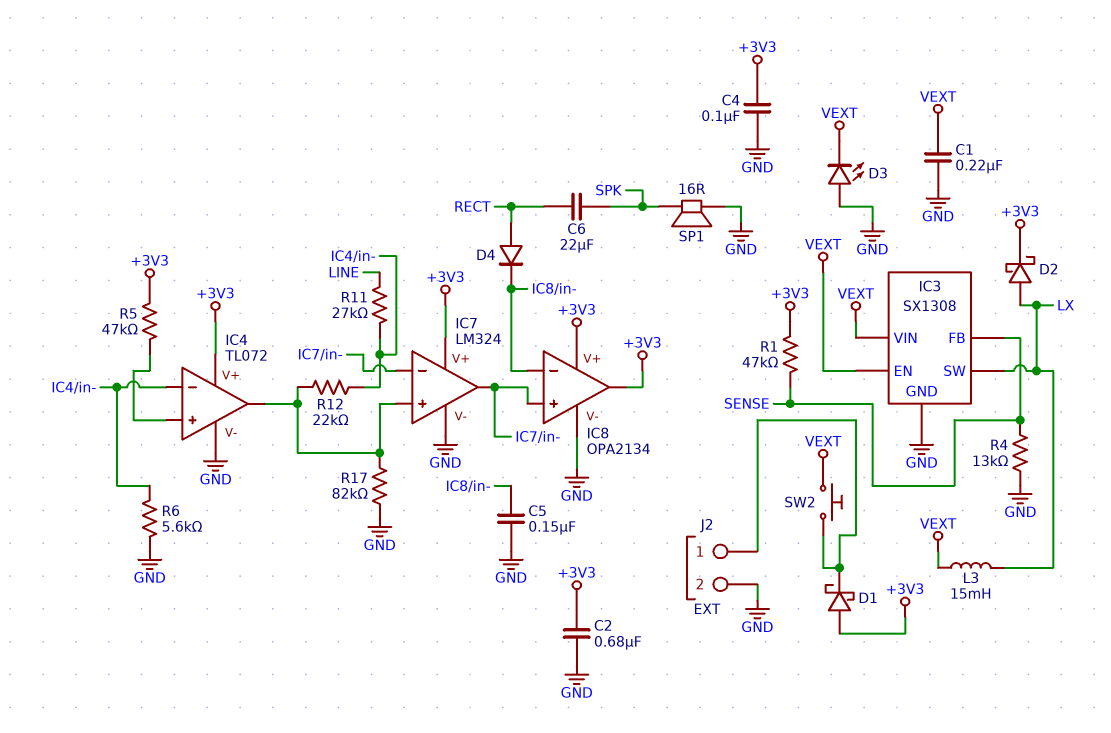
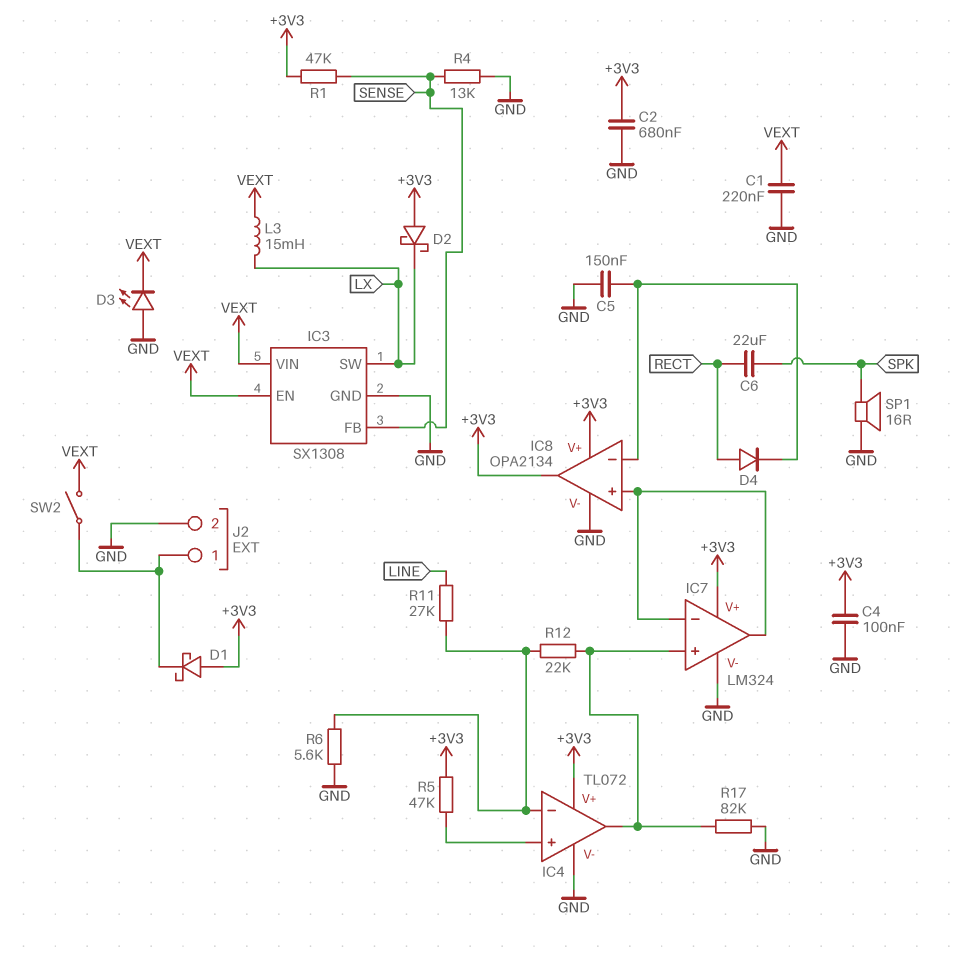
D2: schottky (A LX, K +3V3) -> schottky (A +3V3, K LX)
SW2: button (J2/1, VEXT) -> switch (J2/1, VEXT)

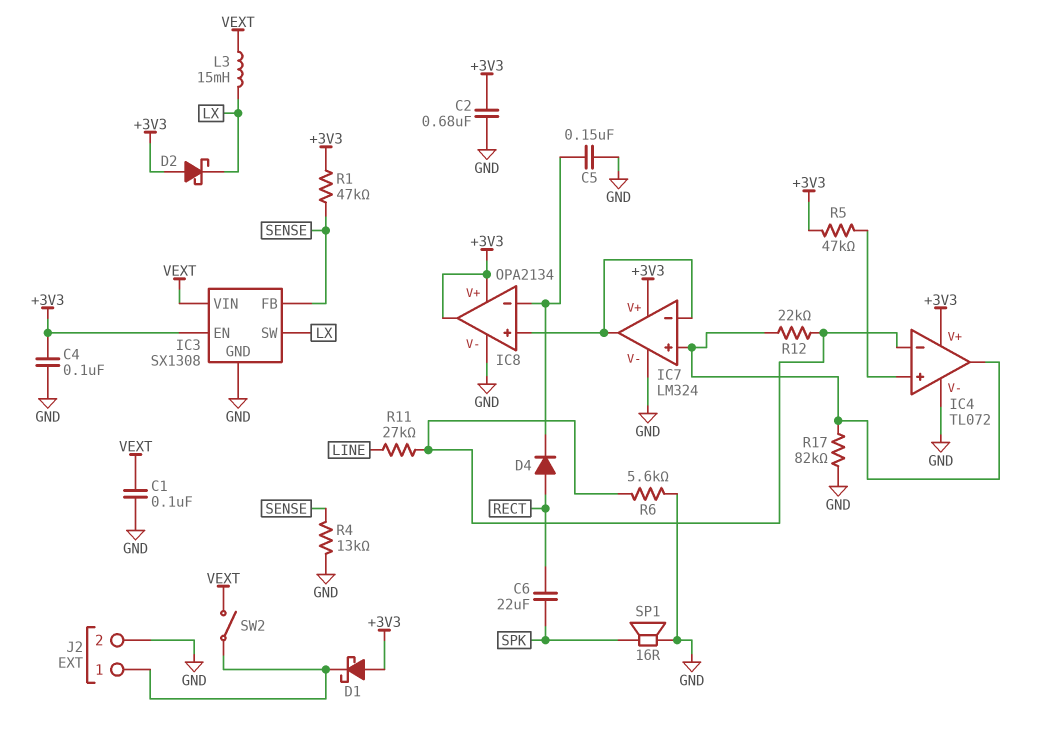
C1: 220nF (GND, VEXT) -> 100nF (GND, VEXT)
D3: LED (A GND, K VEXT) -> none
IC3 pin EN: VEXT -> +3V3

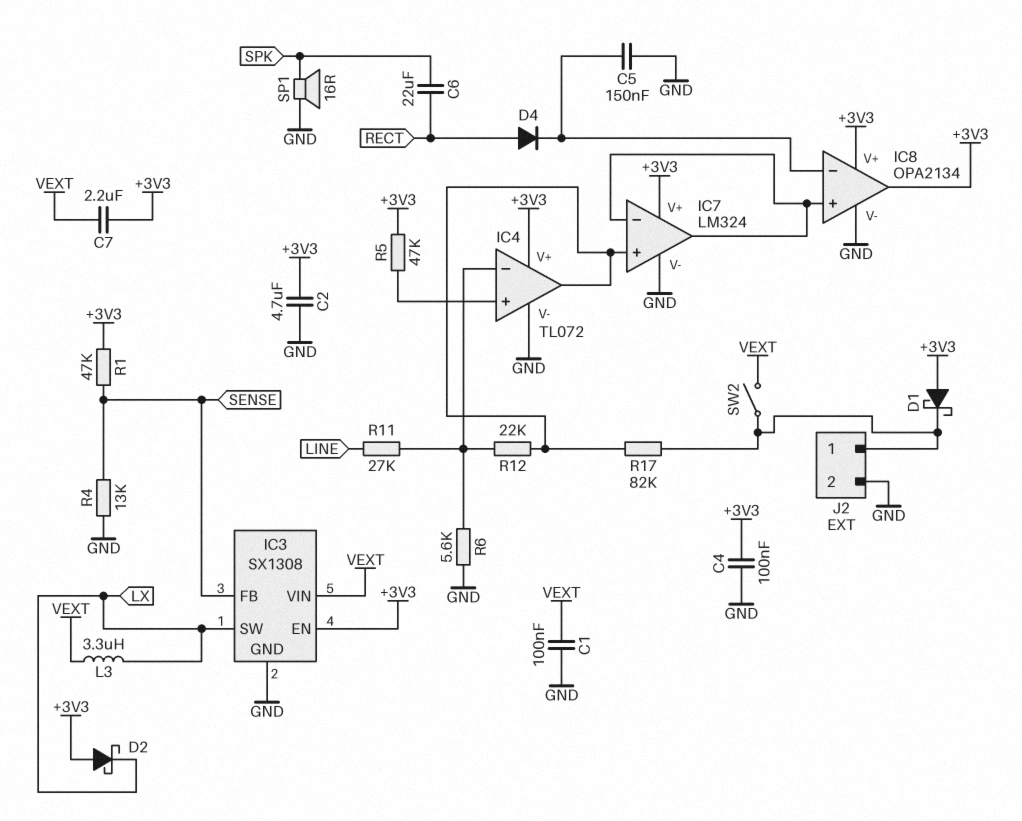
C2: 680nF (+3V3, GND) -> 4.7uF (+3V3, GND)
C7: none -> 2.2uF (+3V3, VEXT)
L3: 15mH (LX, VEXT) -> 3.3uH (LX, VEXT)
R17: 82k (GND, IC4/out) -> 82k (IC4/out, J2/1)

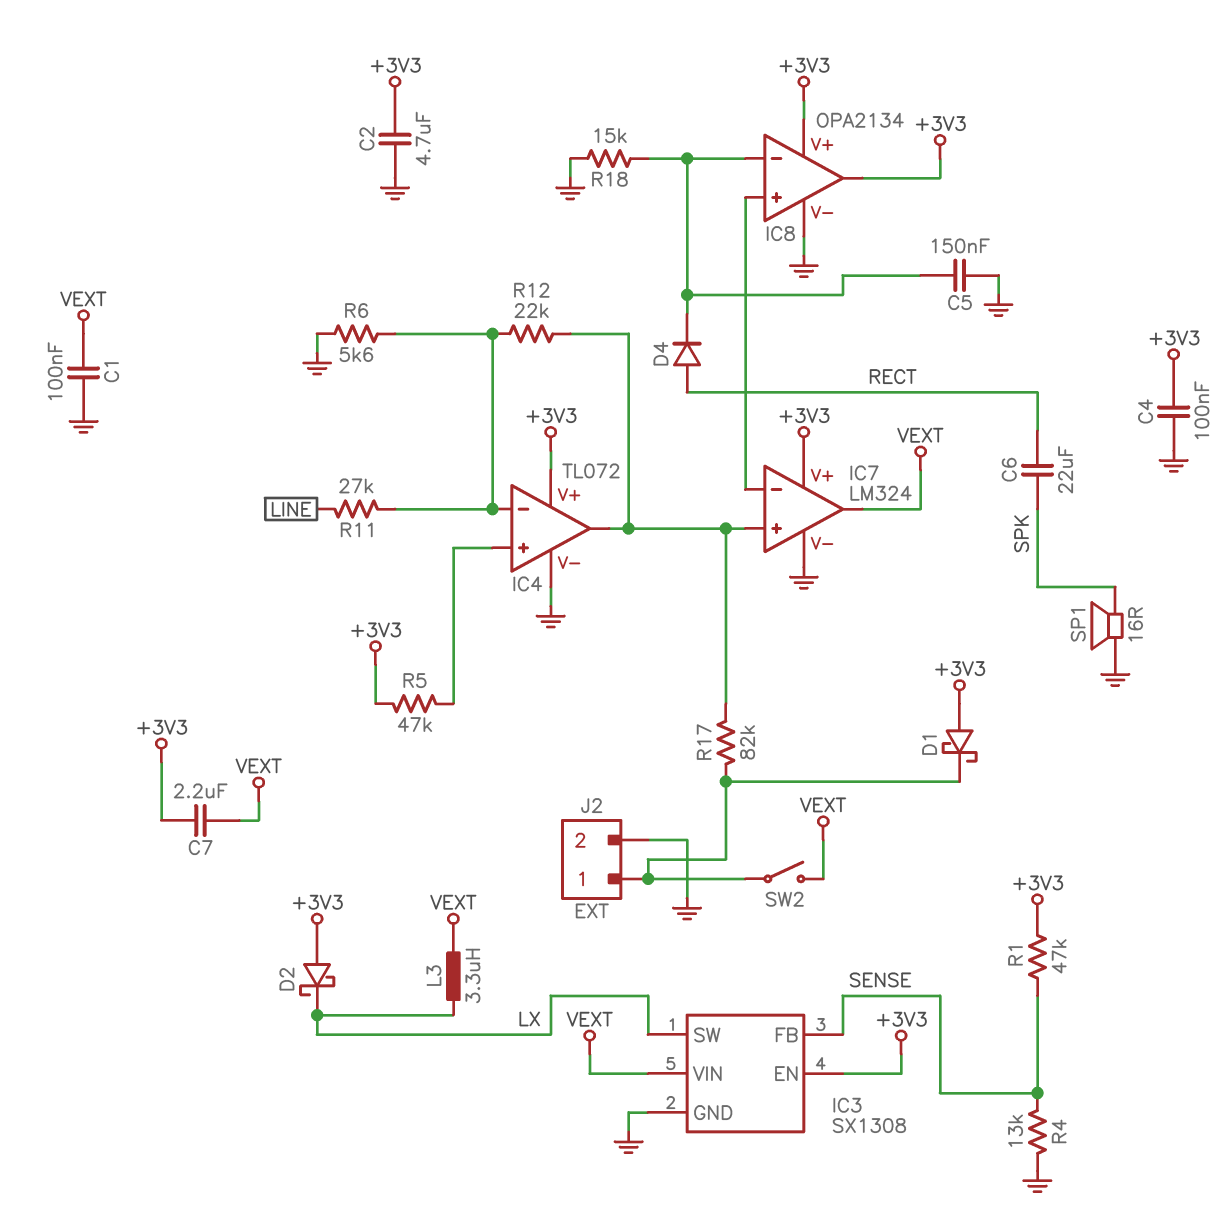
IC7 pin out: IC7/in- -> VEXT
R18: none -> 15k (GND, IC8/in-)

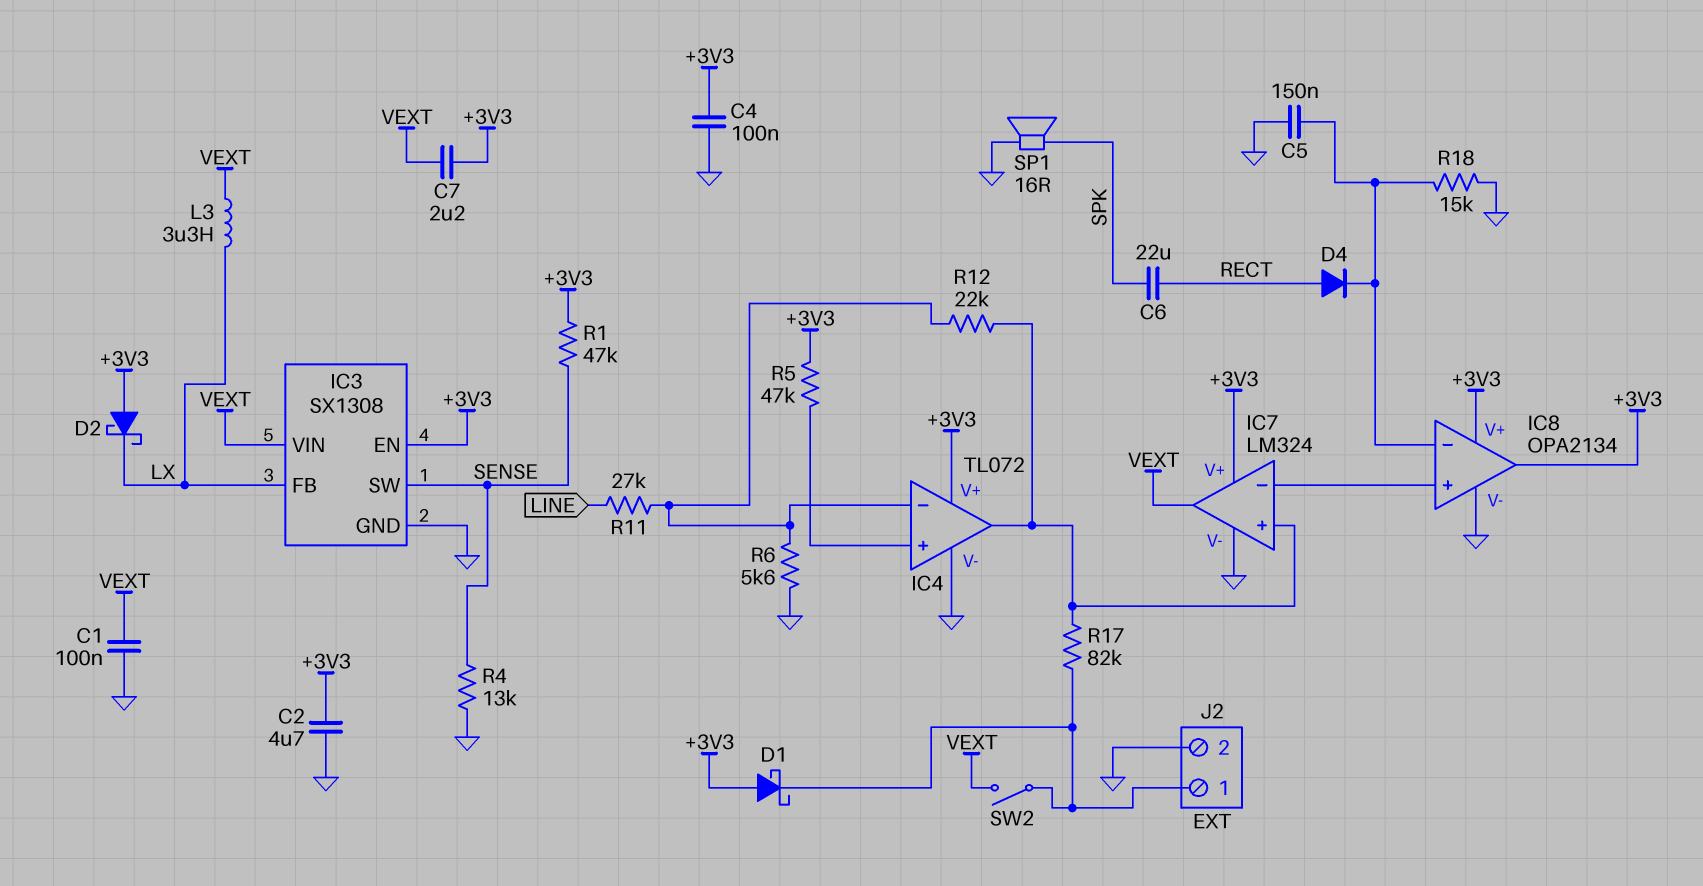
IC3 pin FB: SENSE -> LX
IC3 pin SW: LX -> SENSE

